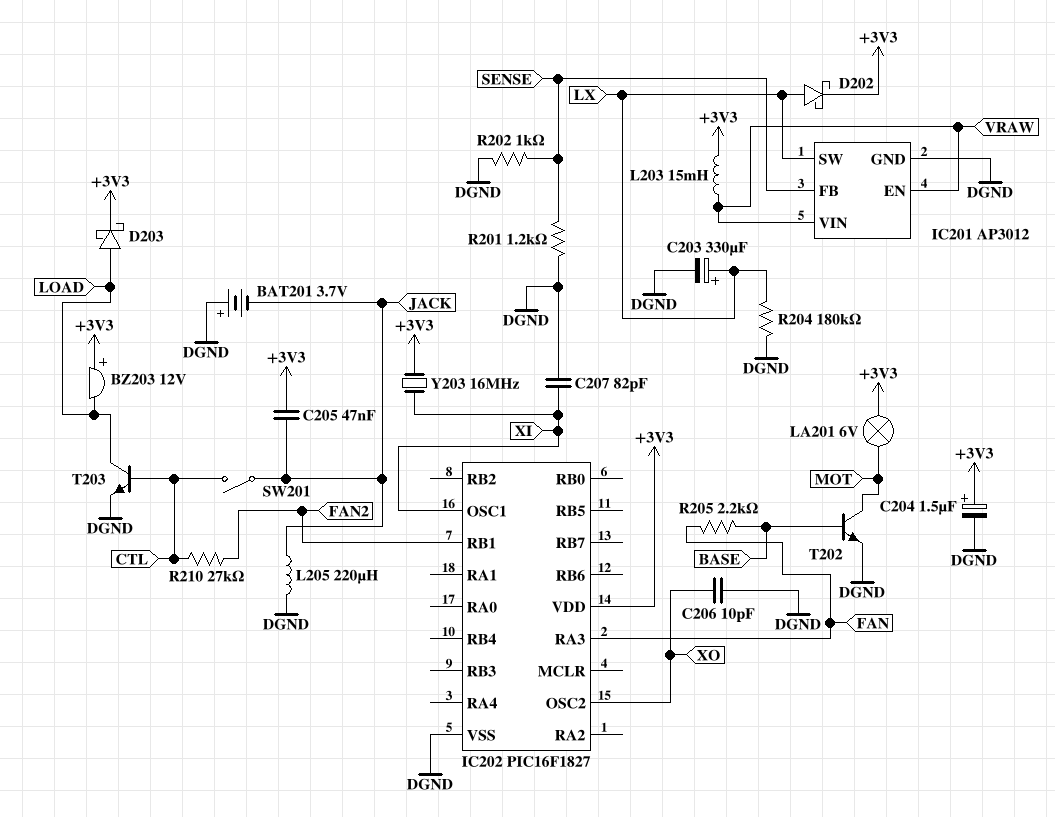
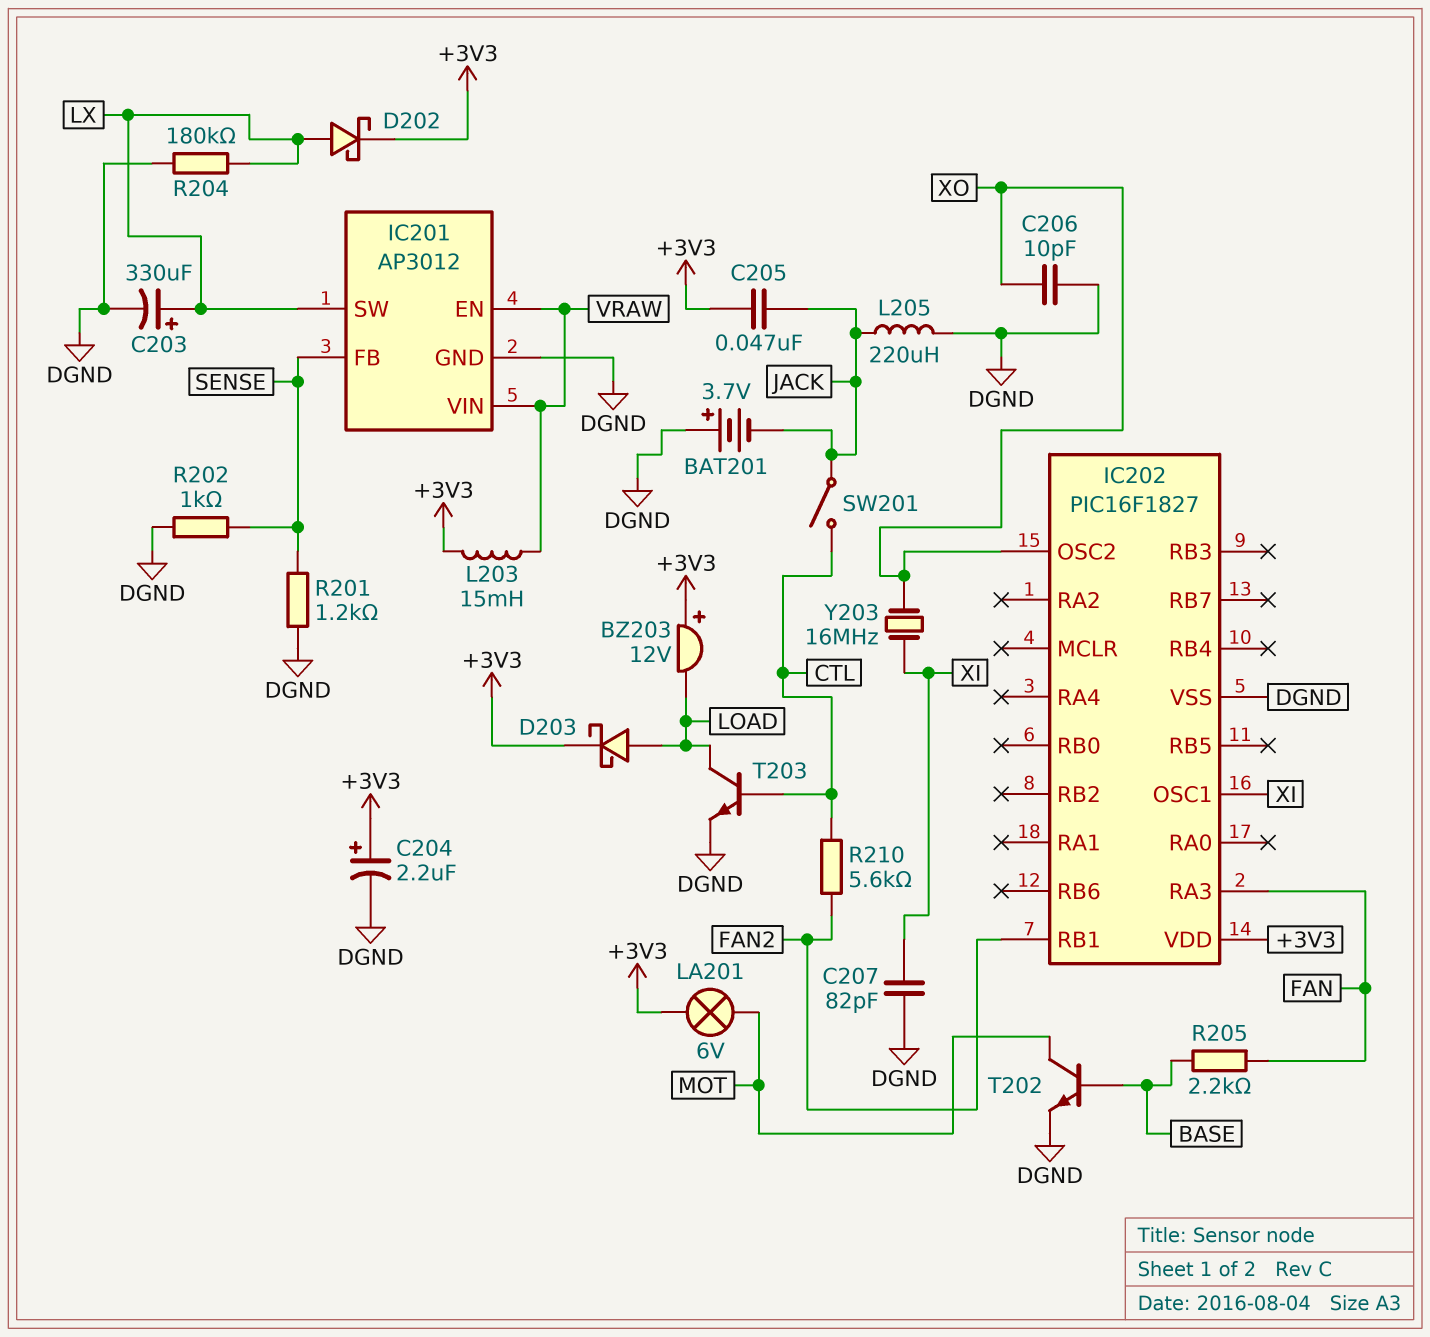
C204: 1.5uF (plus +3V3, minus DGND) -> 2.2uF (plus +3V3, minus DGND)
R210: 27k (CTL, FAN2) -> 5.6k (CTL, FAN2)
Y203: 16MHz (+3V3, XI) -> 16MHz (XI, XO)

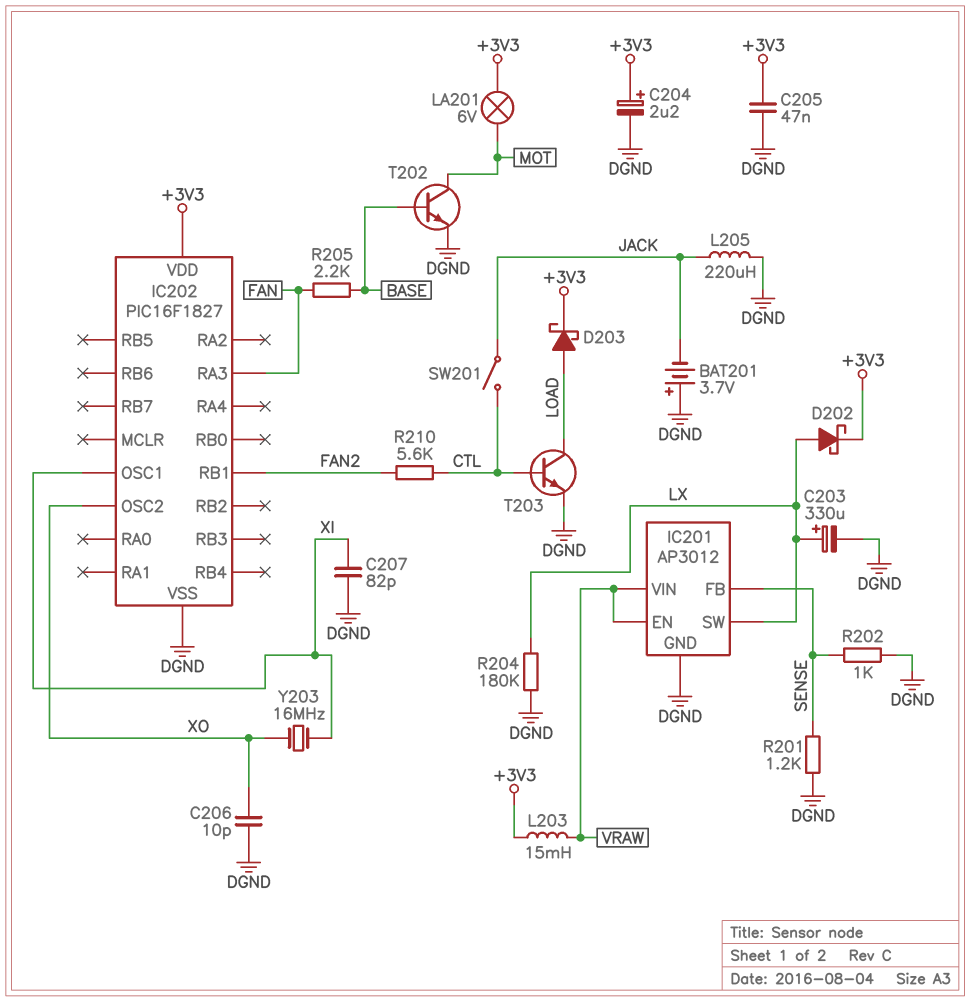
BZ203: buzzer 12V (plus +3V3, minus LOAD) -> none
C205: 47nF (+3V3, JACK) -> 47nF (+3V3, DGND)

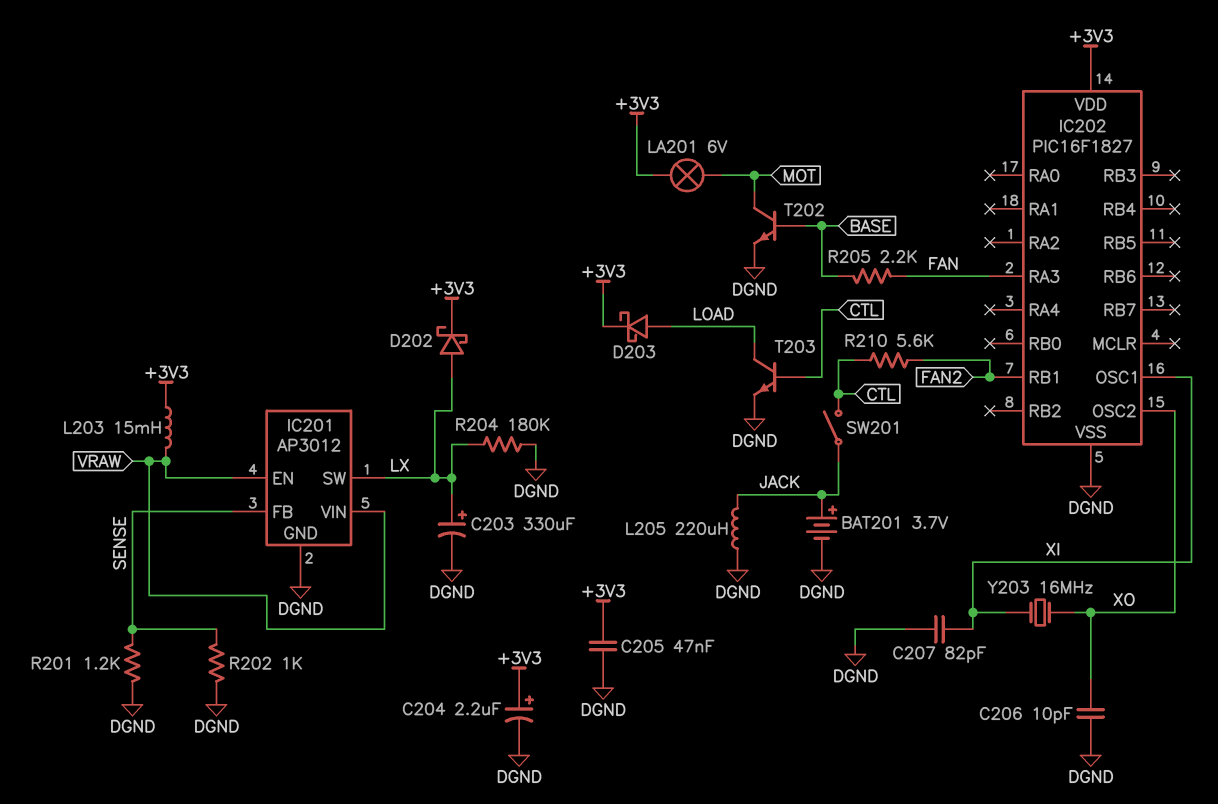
BAT201: 3.7V (plus DGND, minus JACK) -> 3.7V (plus JACK, minus DGND)

